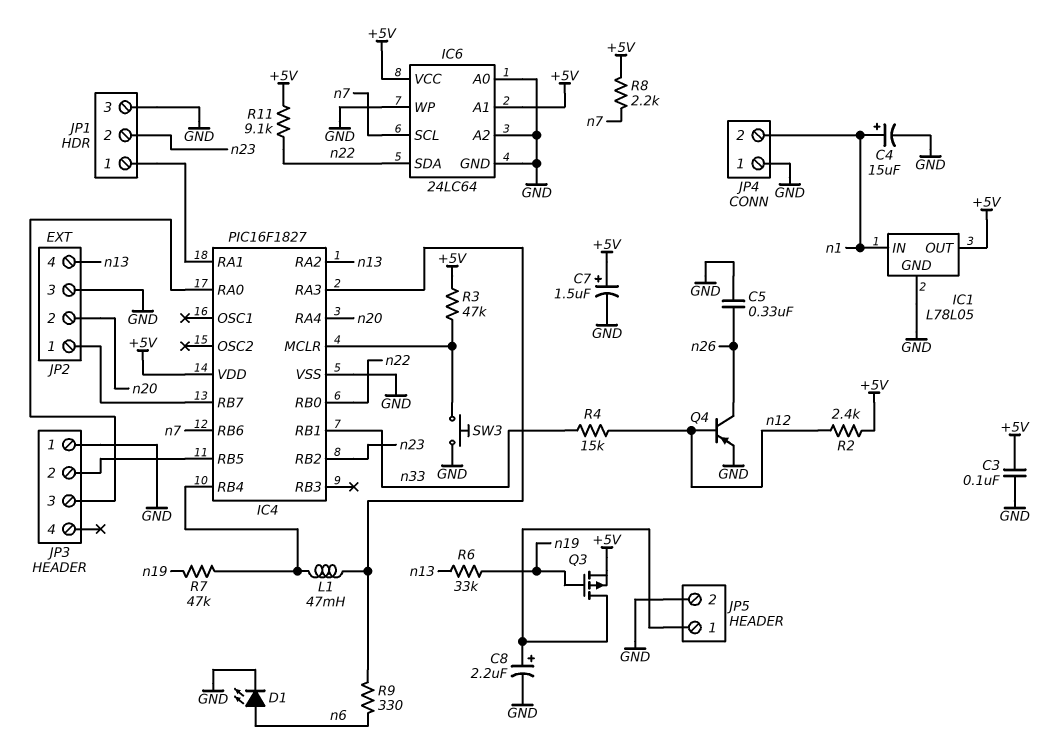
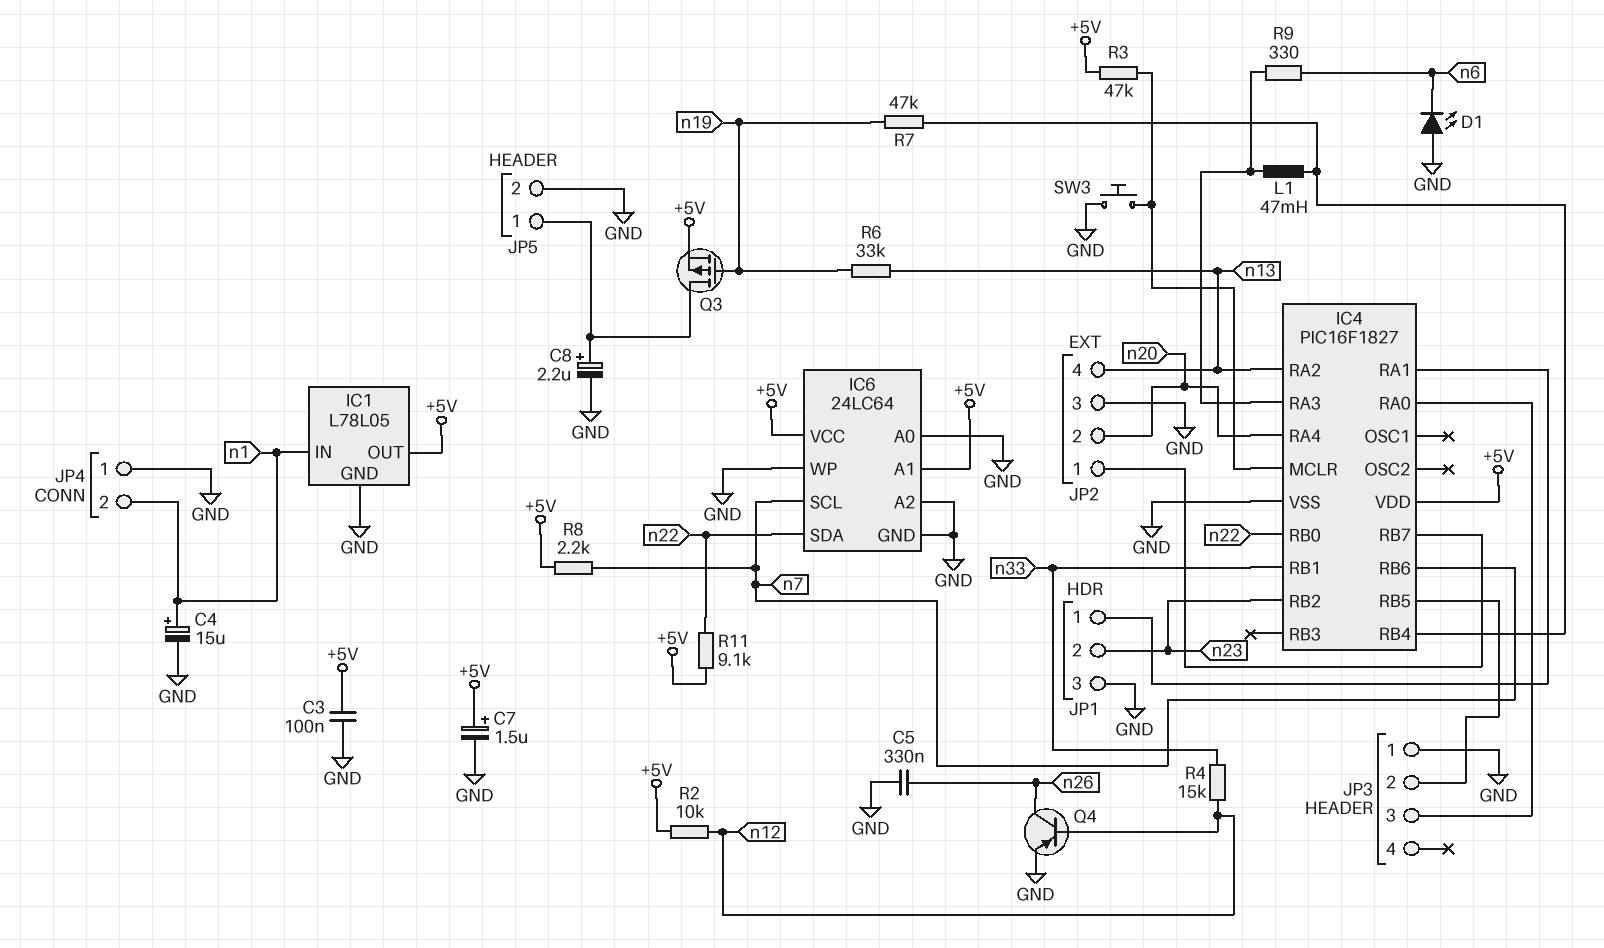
D1: LED (A n6, K GND) -> LED (A GND, K n6)
R2: 2.4k (+5V, n12) -> 10k (+5V, n12)

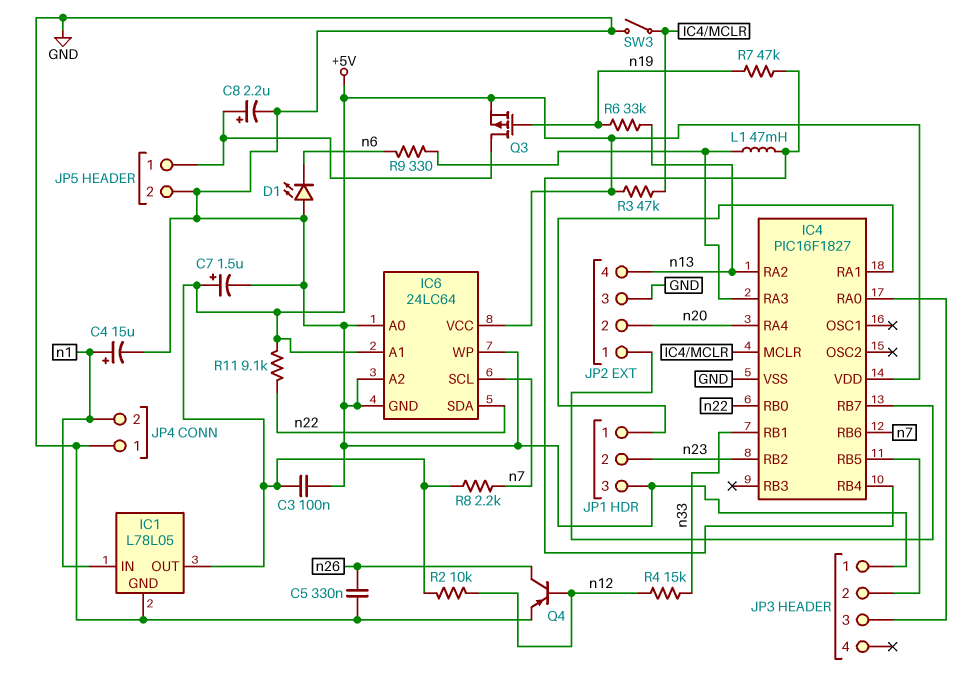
SW3: button (GND, IC4/MCLR) -> switch (GND, IC4/MCLR)

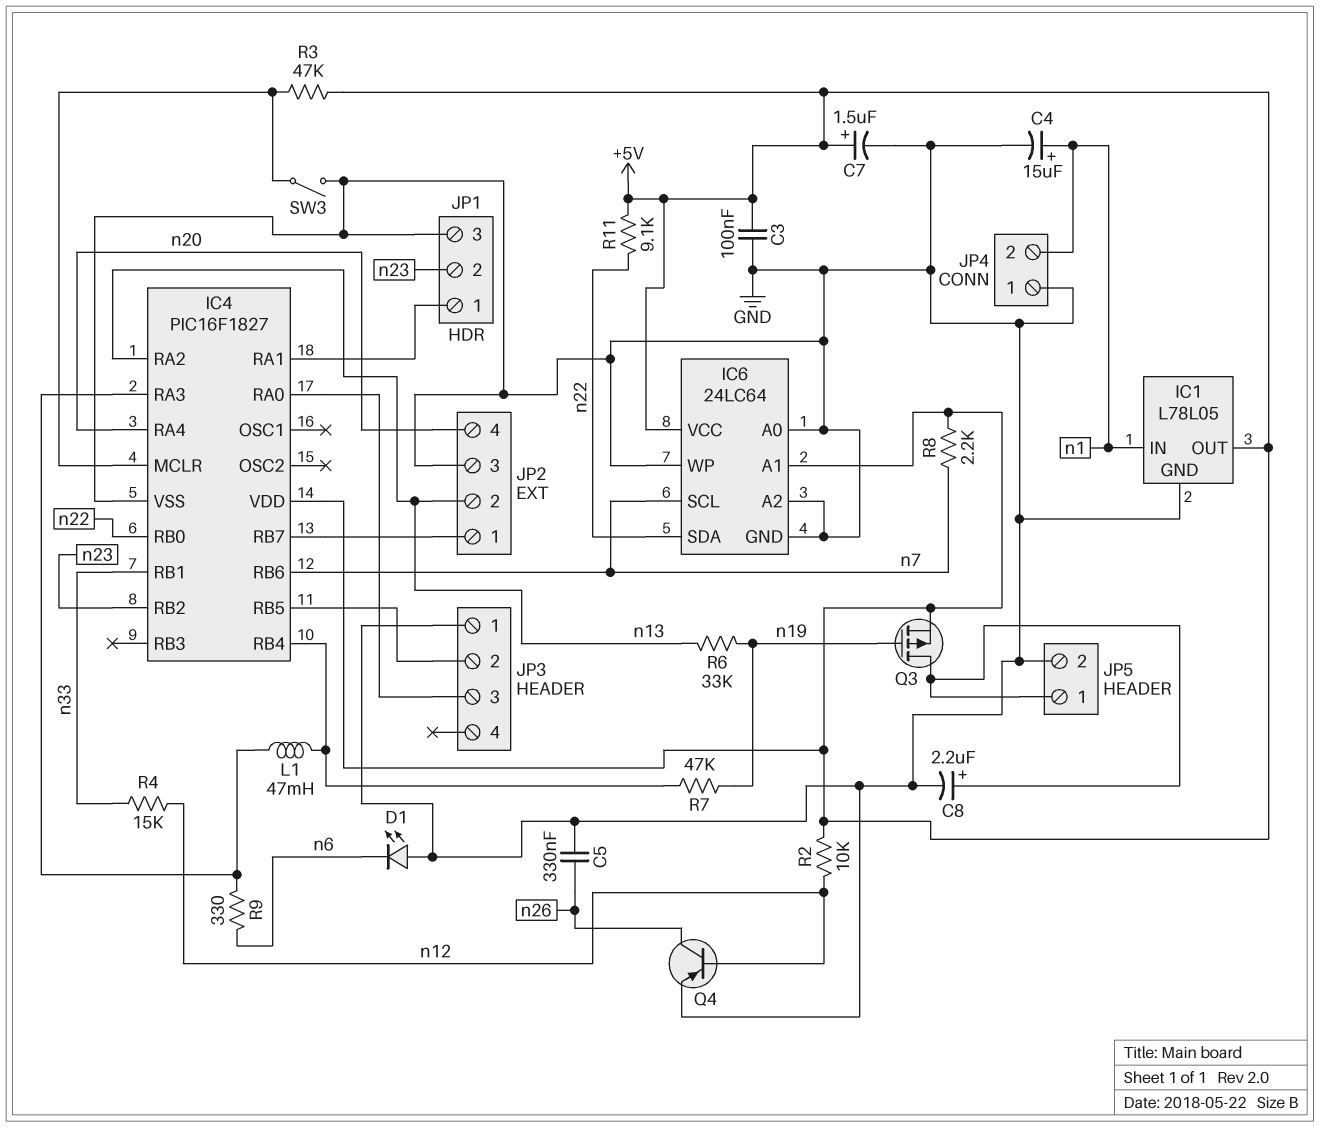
JP2 pin 2: n20 -> n13
JP2 pin 4: n13 -> n20

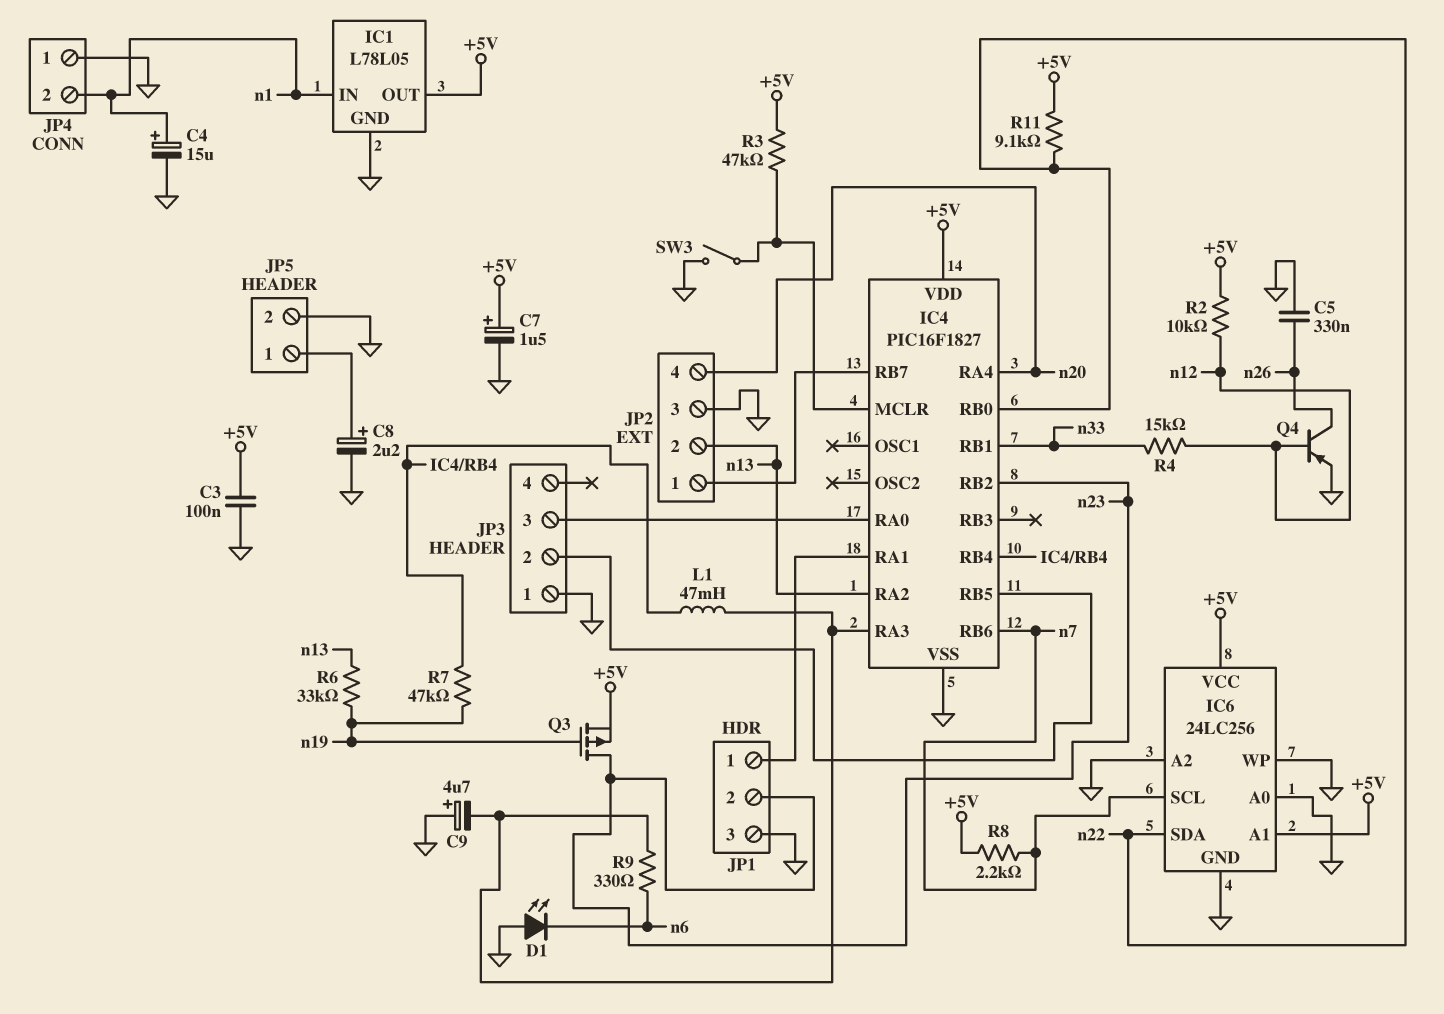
C9: none -> 4.7uF (plus GND, minus IC4/RA3)
IC6: 24LC64 -> 24LC256
Q3: PMOS (G n19, D JP5/1, S +5V) -> PMOS (G n19, D n23, S +5V)

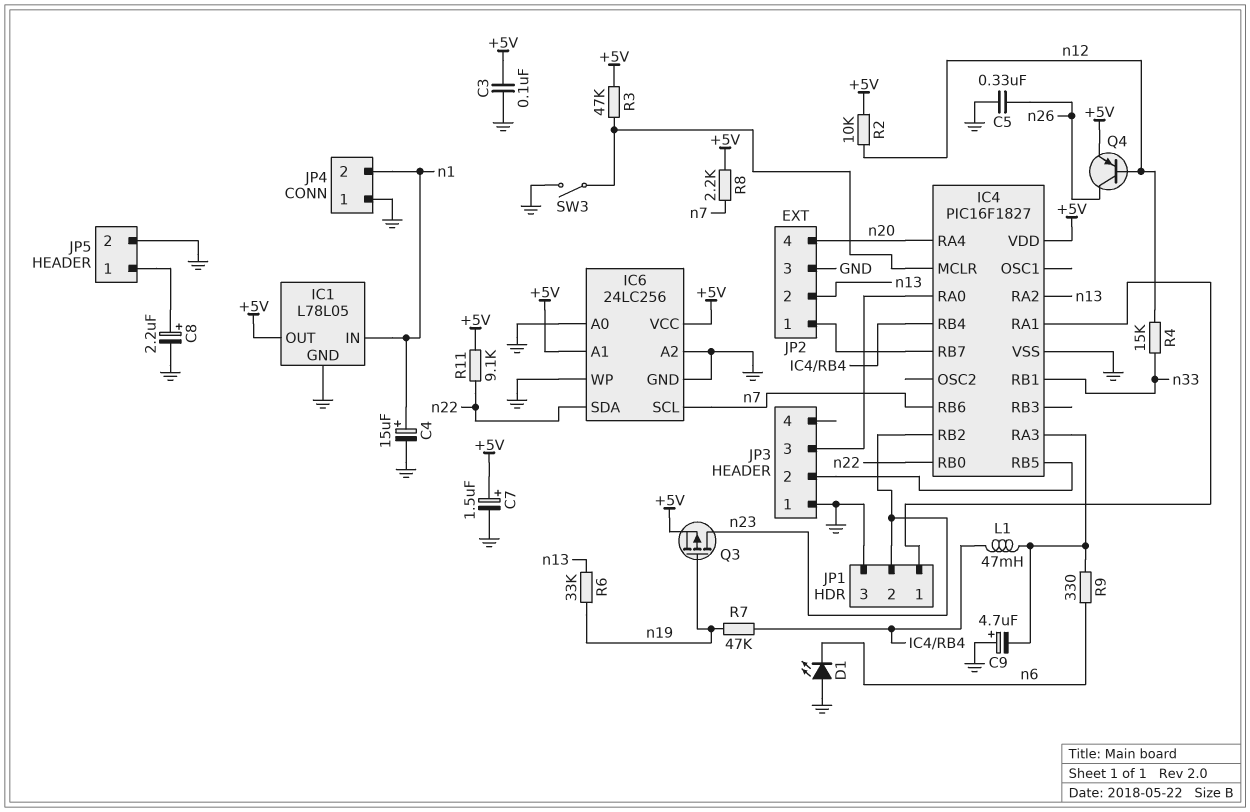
Q4: PNP (B n12, C n26, E GND) -> PNP (B n12, C n26, E +5V)

